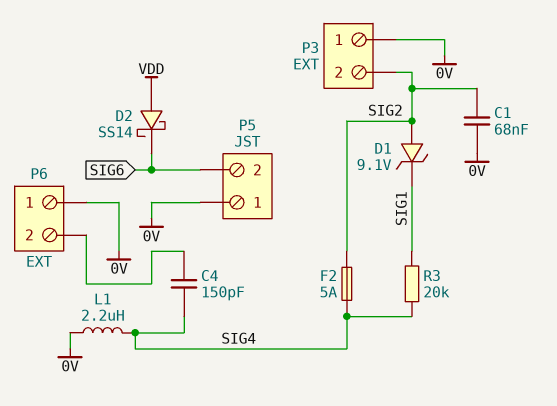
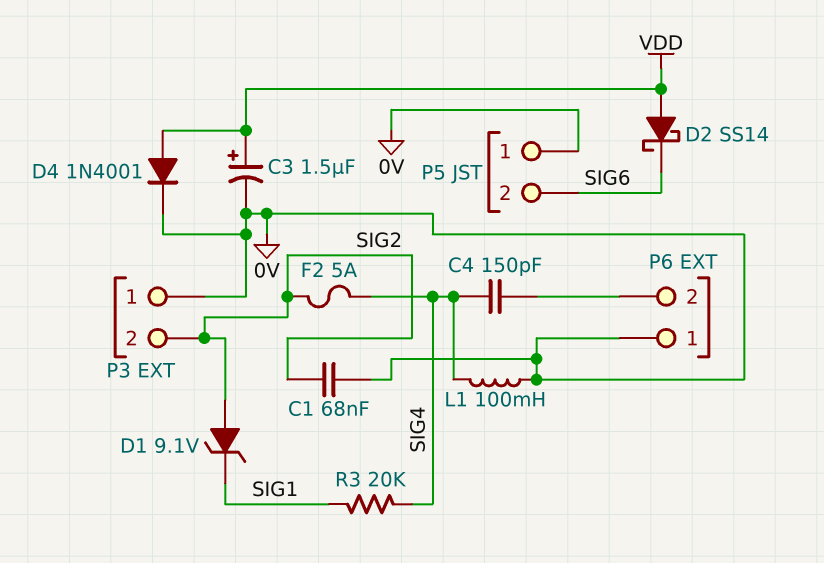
C3: none -> 1.5uF (plus VDD, minus 0V)
D4: none -> diode 1N4001 (A VDD, K 0V)
L1: 2.2uH (0V, SIG4) -> 100mH (0V, SIG4)

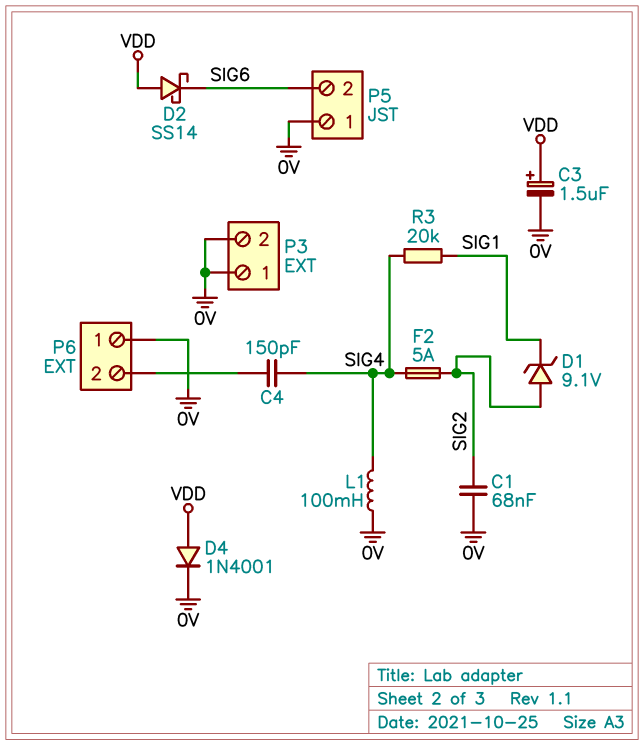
P3 pin 2: SIG2 -> 0V

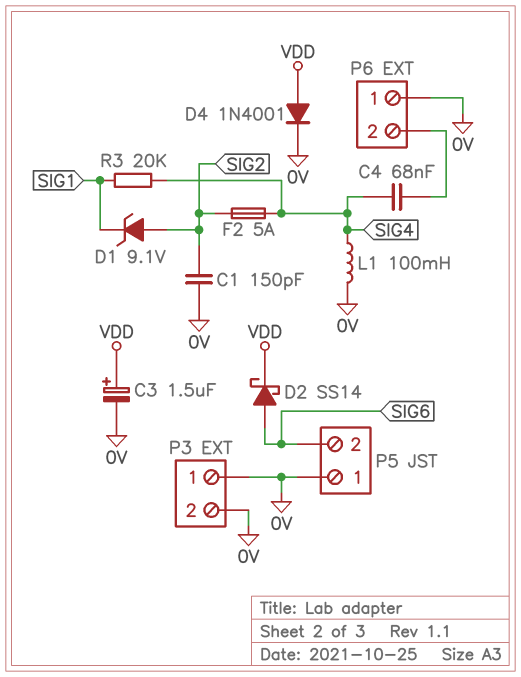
C1: 68nF (0V, SIG2) -> 150pF (0V, SIG2)
C4: 150pF (P6/2, SIG4) -> 68nF (P6/2, SIG4)
D2: schottky SS14 (A VDD, K SIG6) -> schottky SS14 (A SIG6, K VDD)

